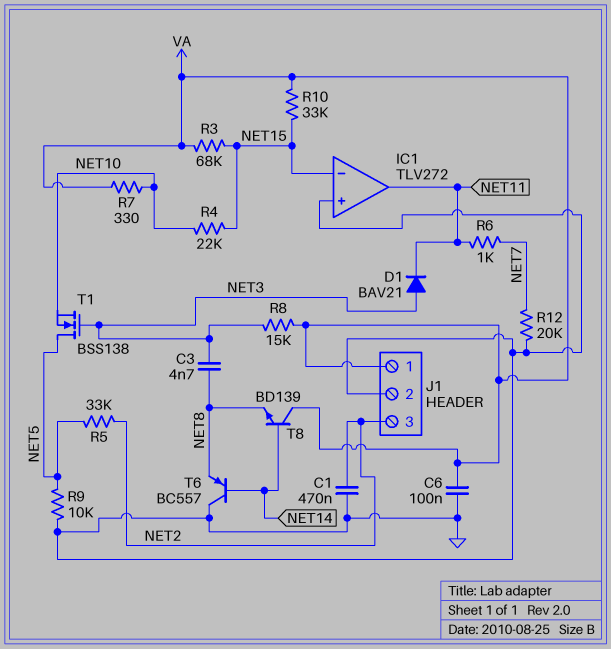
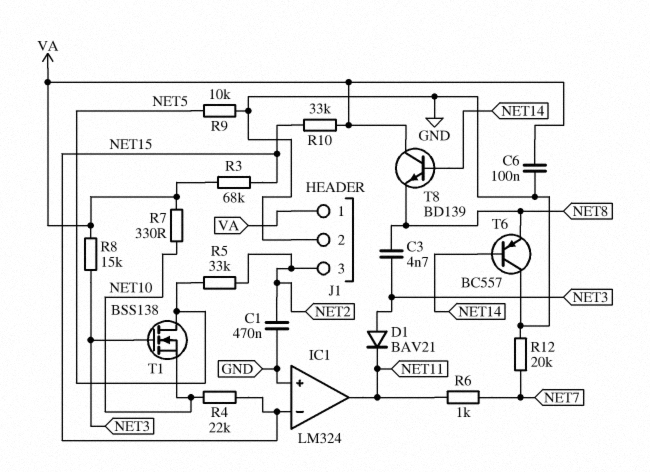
IC1: TLV272 -> LM324

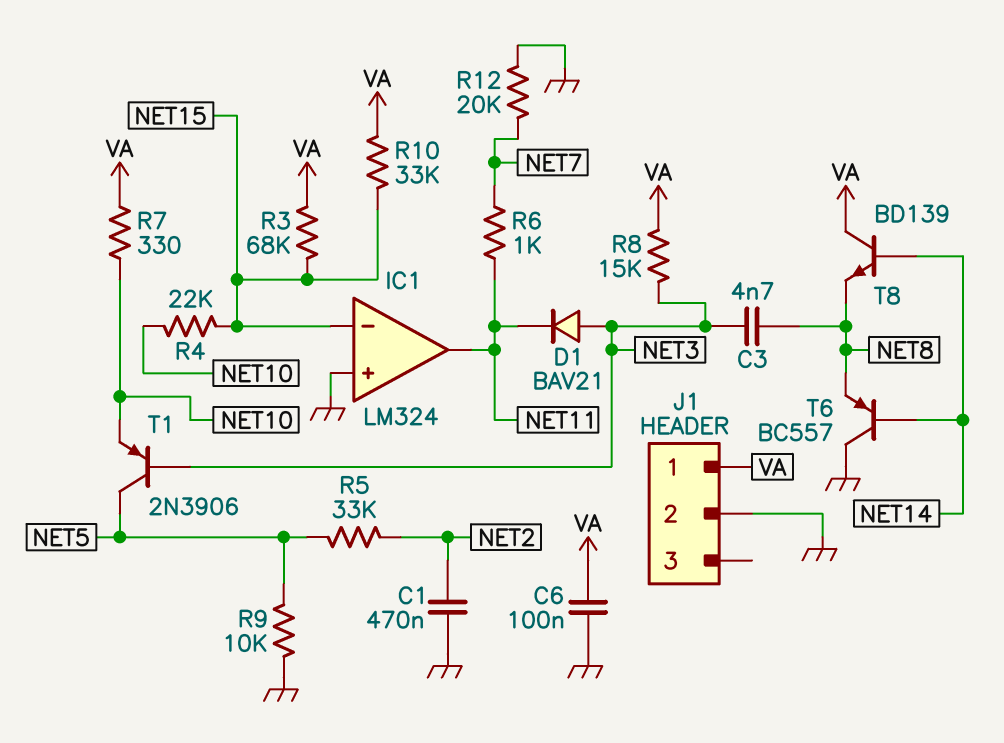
J1 pin 3: NET2 -> none
T1: NMOS BSS138 (G NET3, D NET5, S NET10) -> PNP 2N3906 (B NET3, C NET5, E NET10)

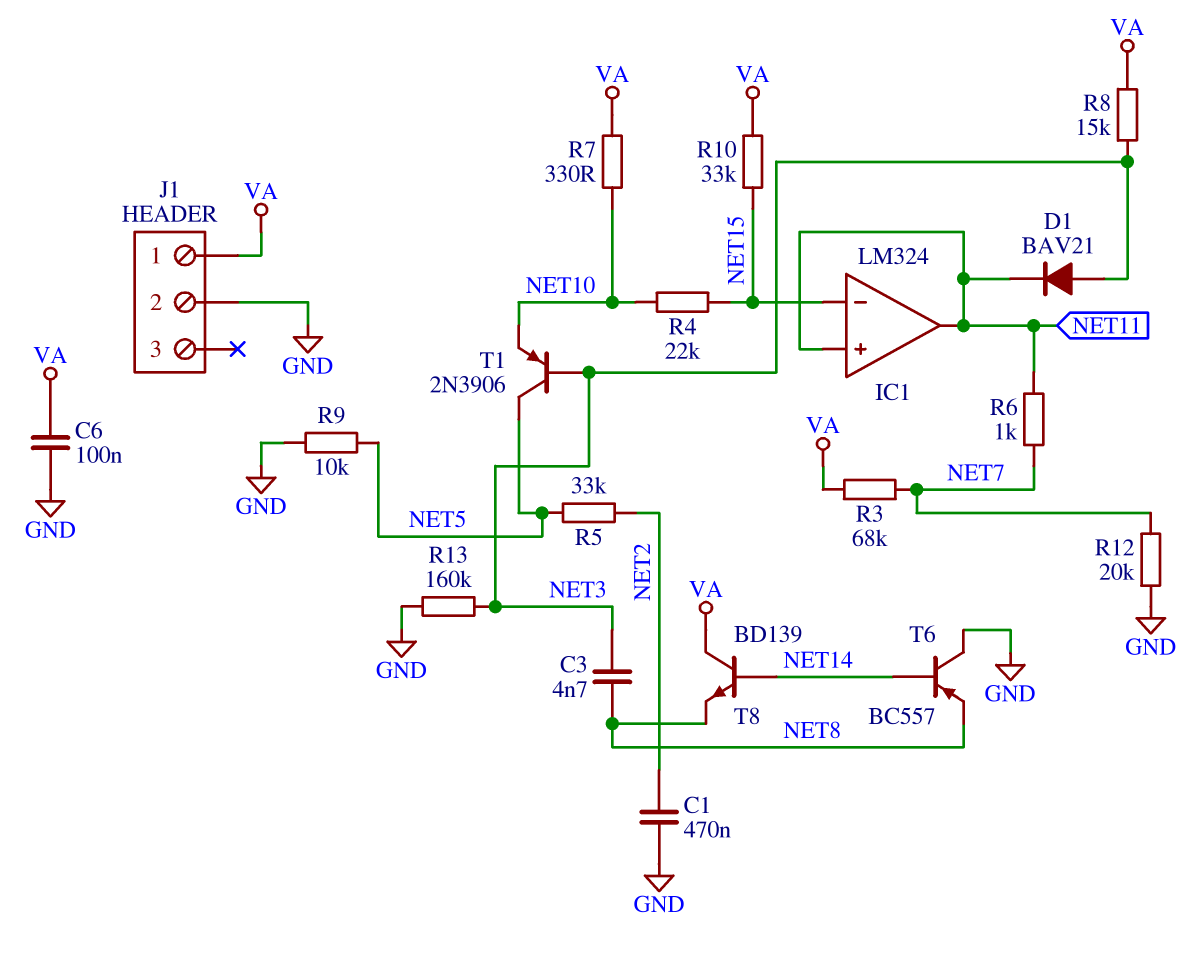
IC1 pin in+: GND -> NET11
R3: 68k (NET15, VA) -> 68k (NET7, VA)
R13: none -> 160k (GND, NET3)

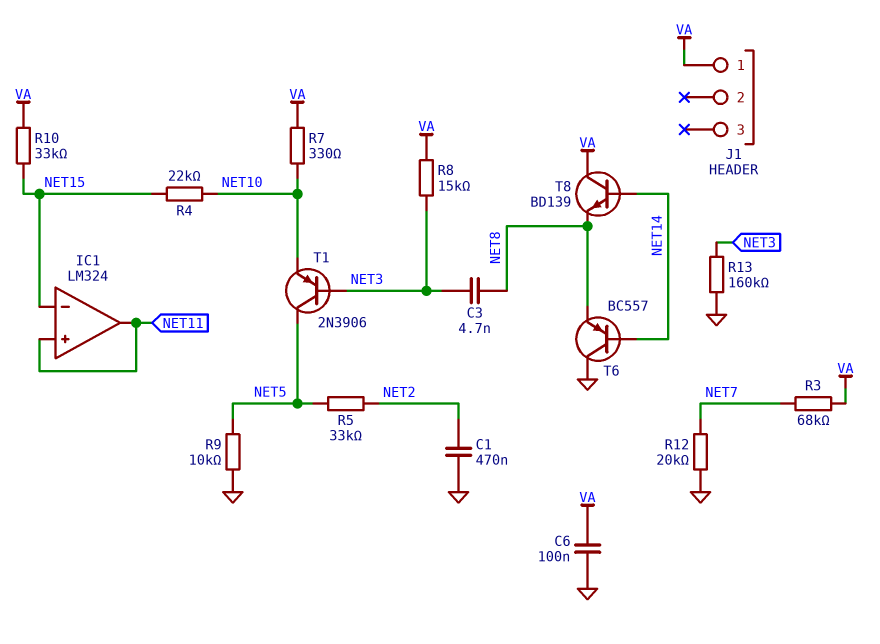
D1: diode BAV21 (A NET3, K NET11) -> none
J1 pin 2: GND -> none
R6: 1k (NET7, NET11) -> none

